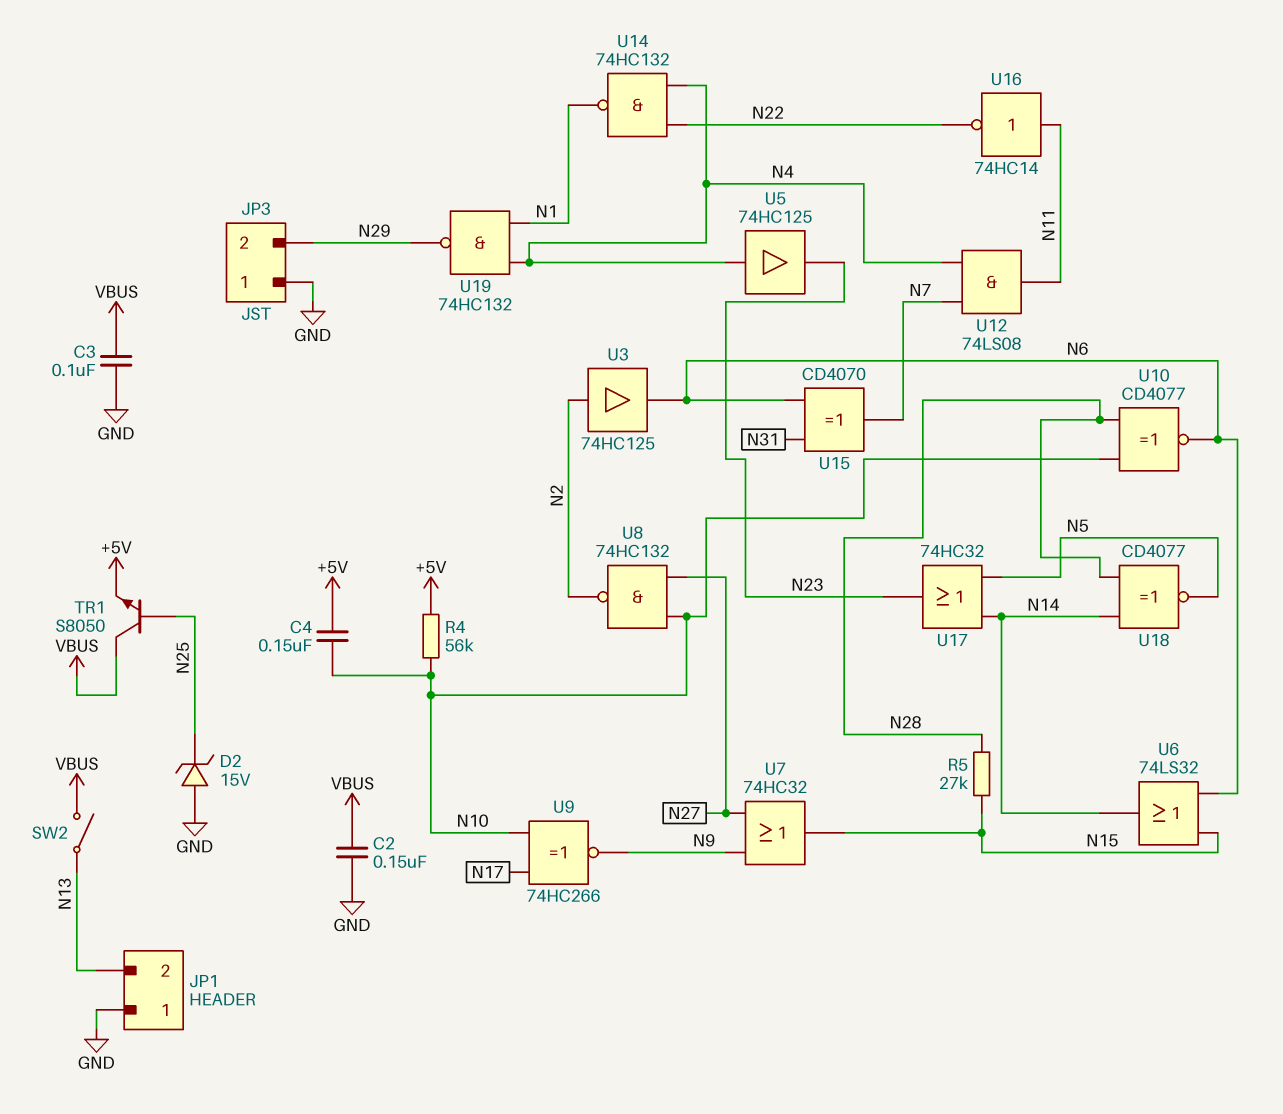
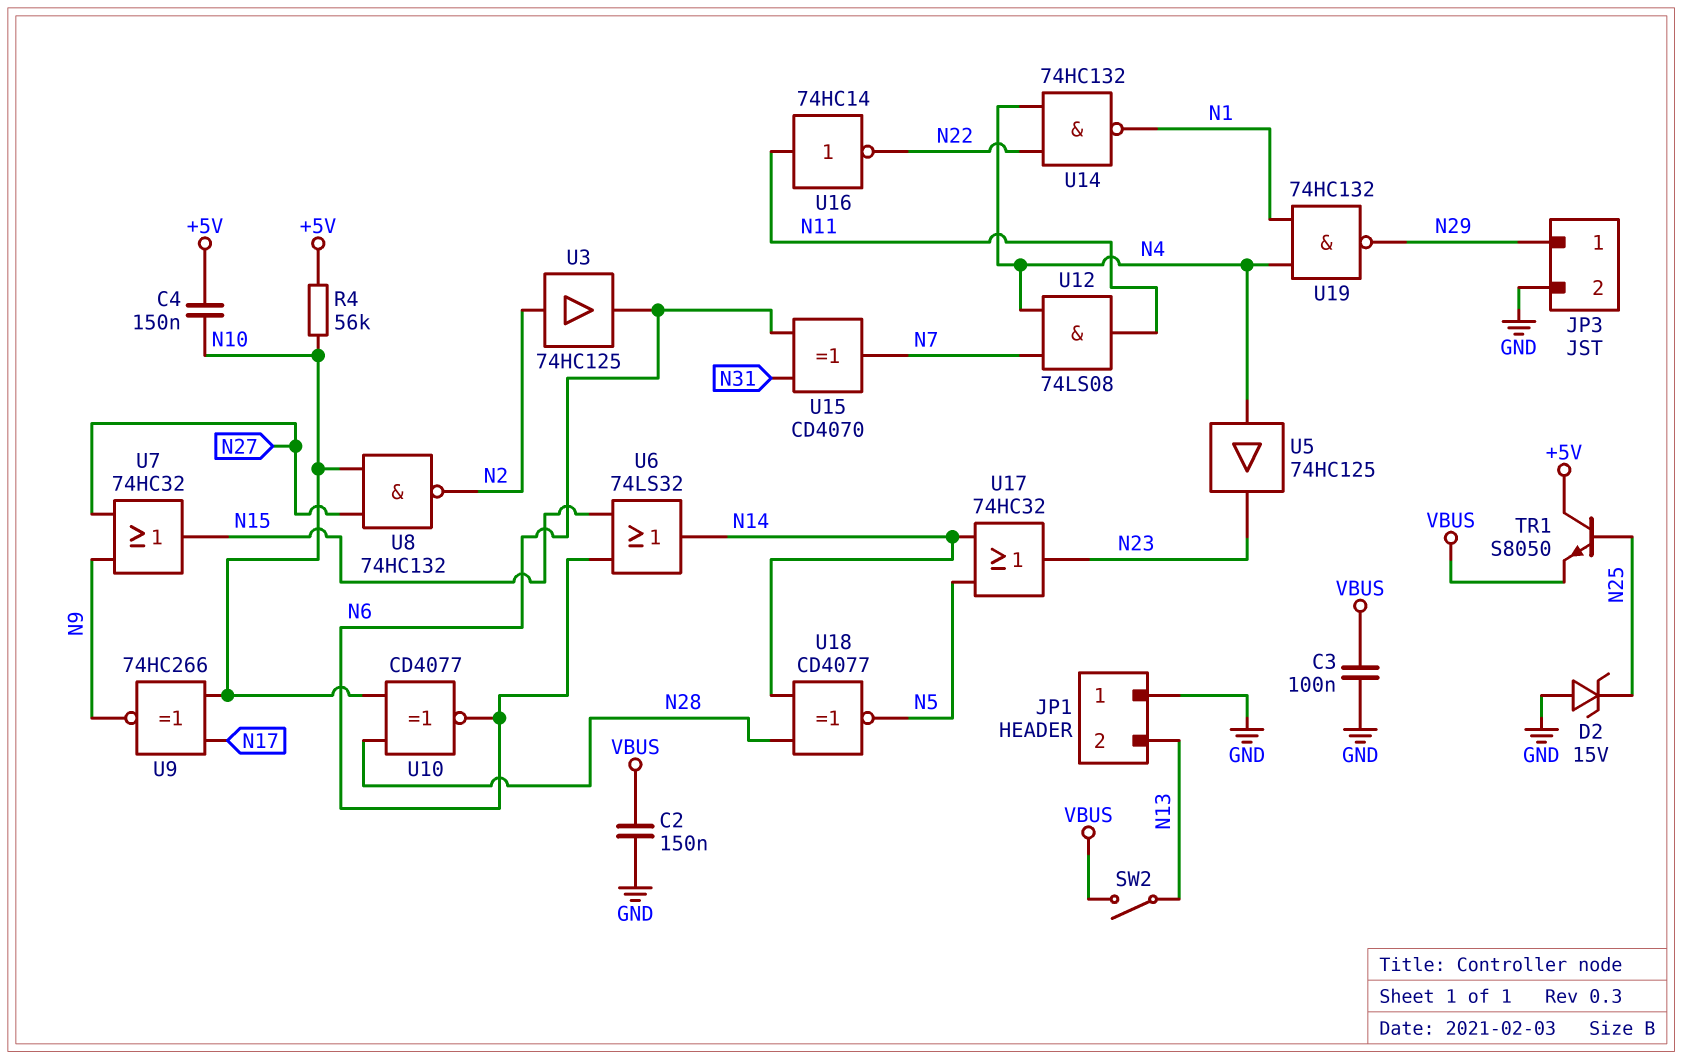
JP3 pin 1: GND -> N29
JP3 pin 2: N29 -> GND
R5: 27k (N15, N28) -> none
TR1: NPN S8050 (B N25, C VBUS, E +5V) -> NPN S8050 (B N25, C +5V, E VBUS)

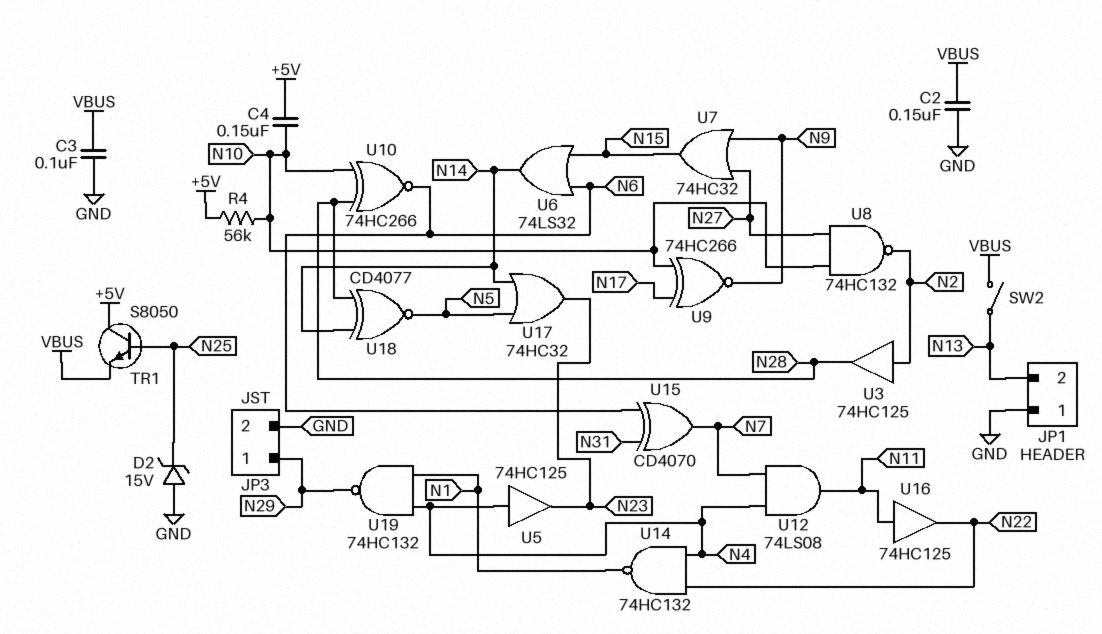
U3: buffer 74HC125 (in N2, out N6) -> buffer 74HC125 (in N2, out N28)
U10: XNOR CD4077 (in N10, in N28, out N6) -> XNOR 74HC266 (in N10, in N28, out N6)
U16: NOT 74HC14 (in N11, out N22) -> buffer 74HC125 (in N11, out N22)

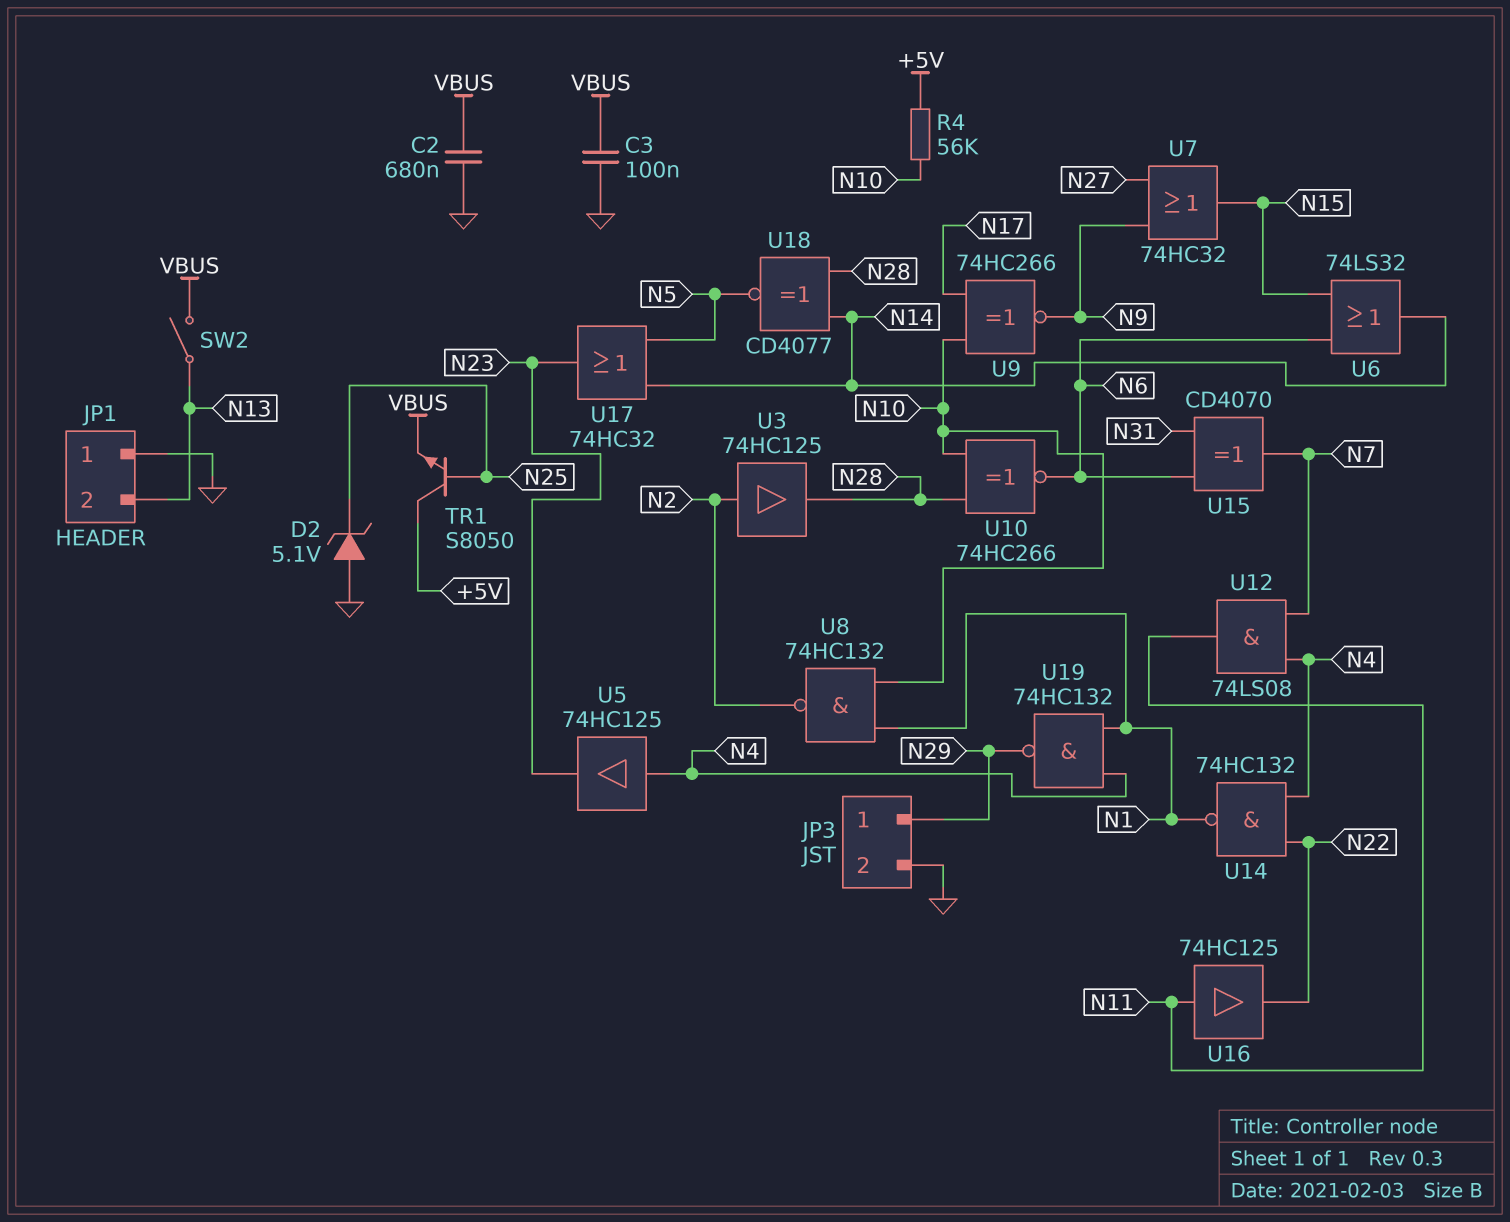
C2: 150nF (GND, VBUS) -> 680nF (GND, VBUS)
C4: 150nF (+5V, N10) -> none
D2: zener 15V (A GND, K N25) -> zener 5.1V (A GND, K N25)
U8: NAND 74HC132 (in N10, in N27, out N2) -> NAND 74HC132 (in N1, in N10, out N2)

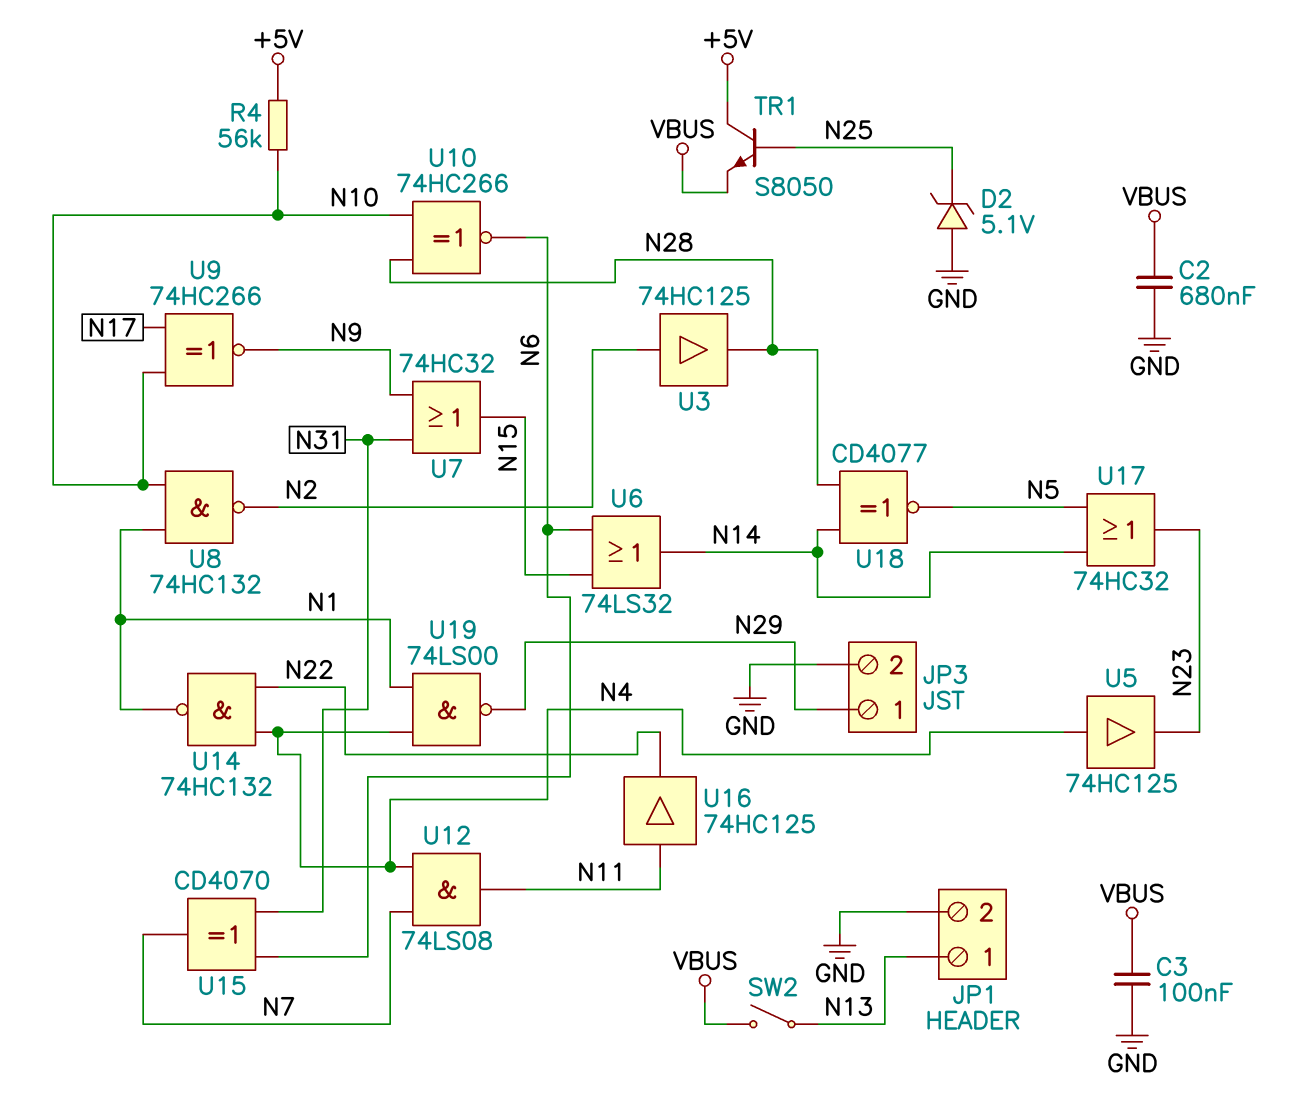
JP1 pin 1: GND -> N13
JP1 pin 2: N13 -> GND
U7: OR 74HC32 (in N9, in N27, out N15) -> OR 74HC32 (in N9, in N31, out N15)
U19: NAND 74HC132 (in N1, in N4, out N29) -> NAND 74LS00 (in N1, in N4, out N29)

